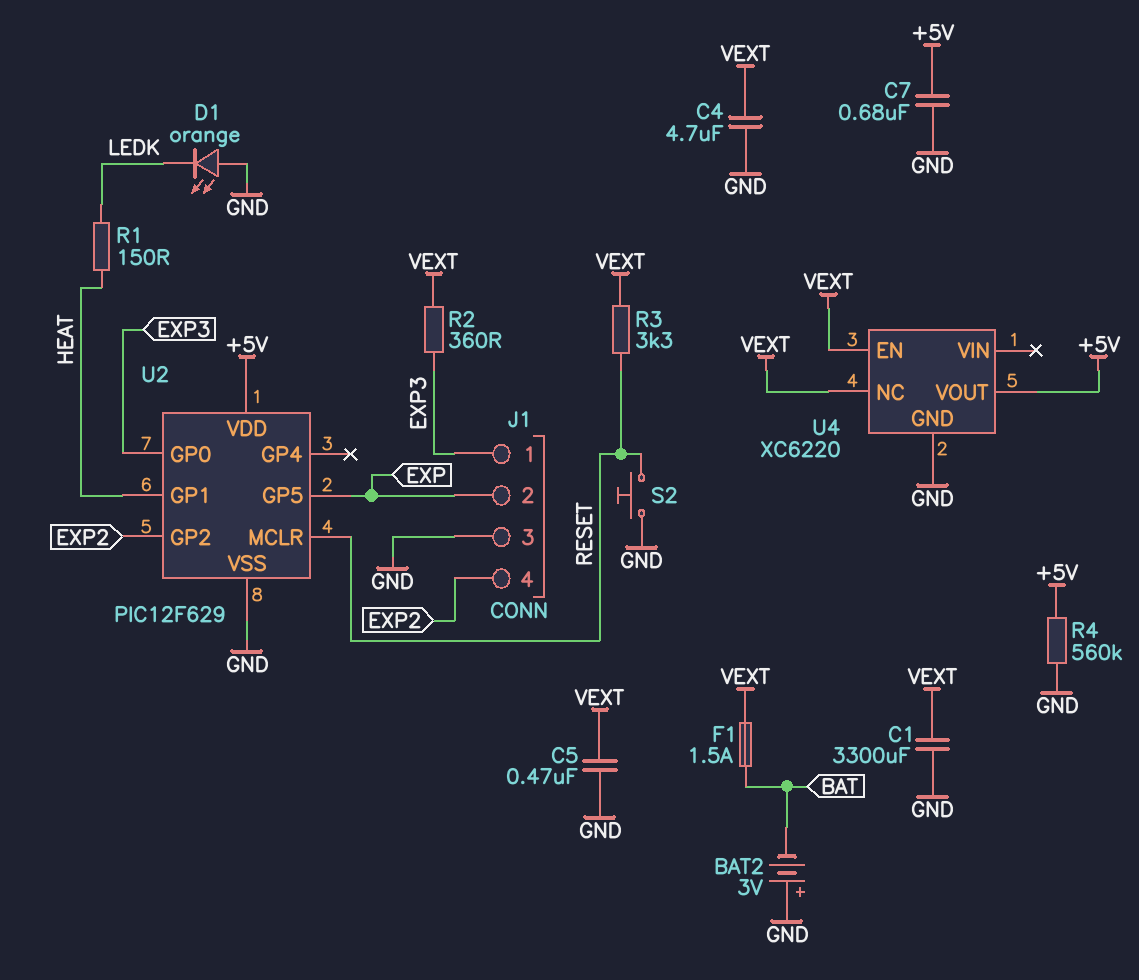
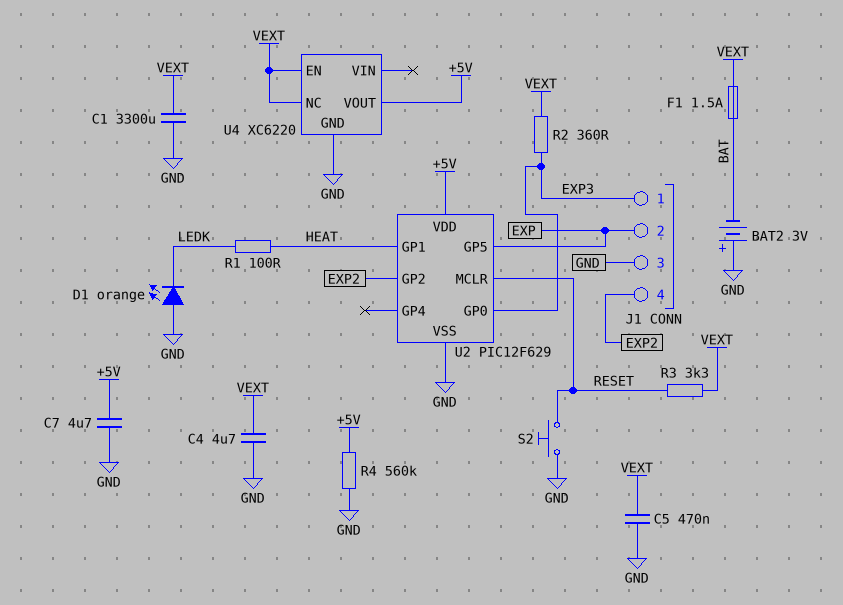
C7: 680nF (+5V, GND) -> 4.7uF (+5V, GND)
R1: 150 (HEAT, LEDK) -> 100 (HEAT, LEDK)

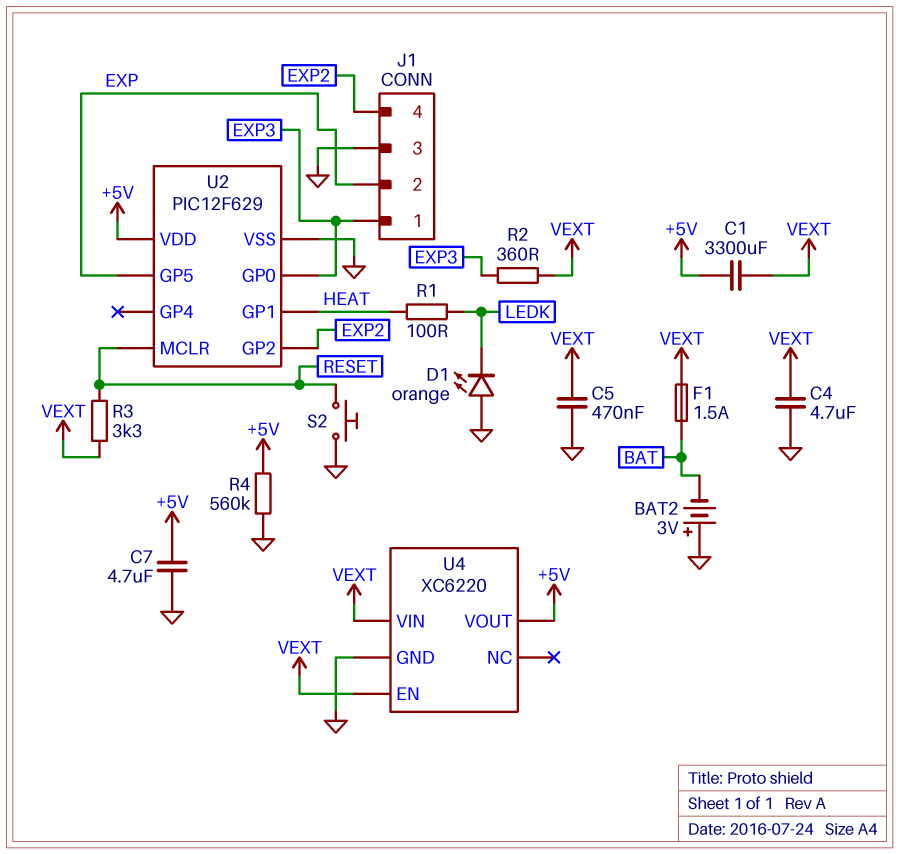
C1: 3300uF (GND, VEXT) -> 3300uF (+5V, VEXT)
U4 pin NC: VEXT -> none
U4 pin VIN: none -> VEXT

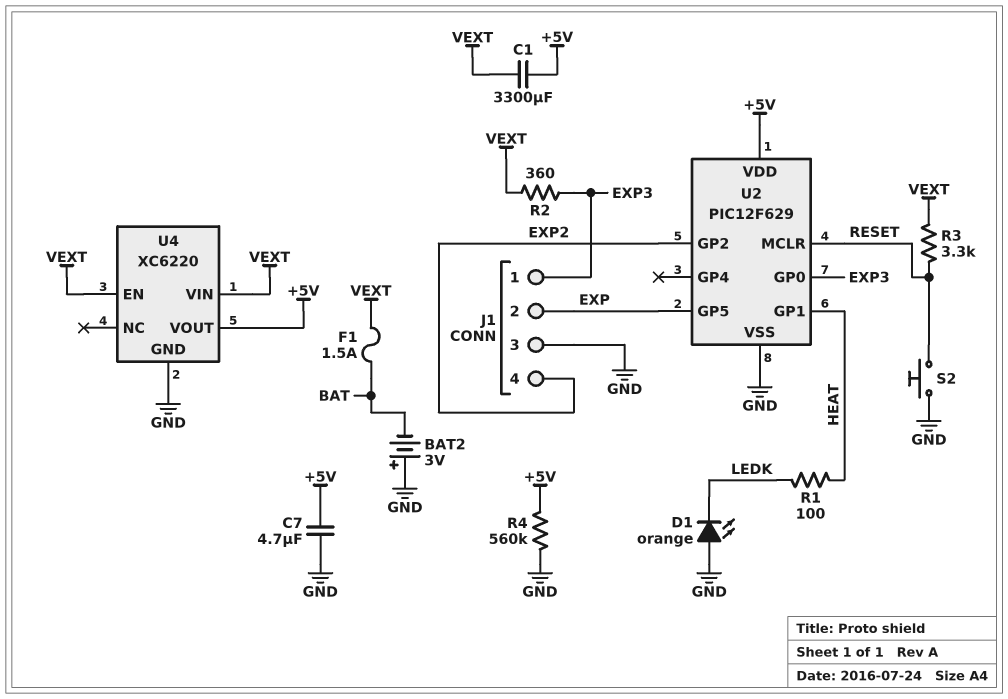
C4: 4.7uF (GND, VEXT) -> none
C5: 470nF (GND, VEXT) -> none

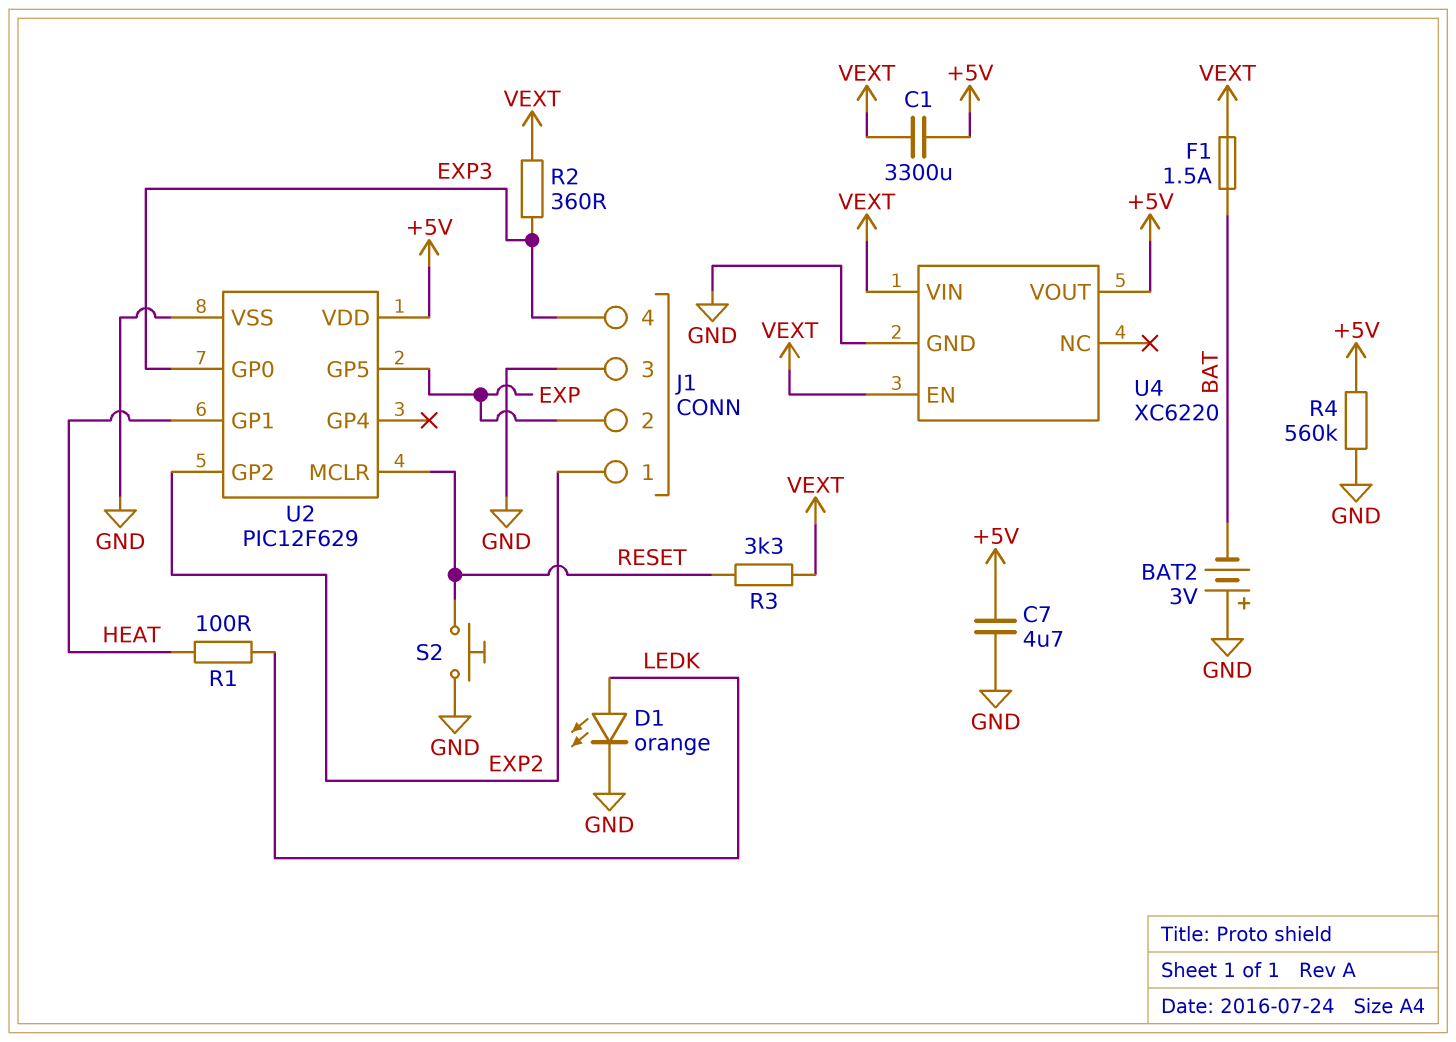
D1: LED orange (A GND, K LEDK) -> LED orange (A LEDK, K GND)
J1 pin 1: EXP3 -> EXP2
J1 pin 4: EXP2 -> EXP3

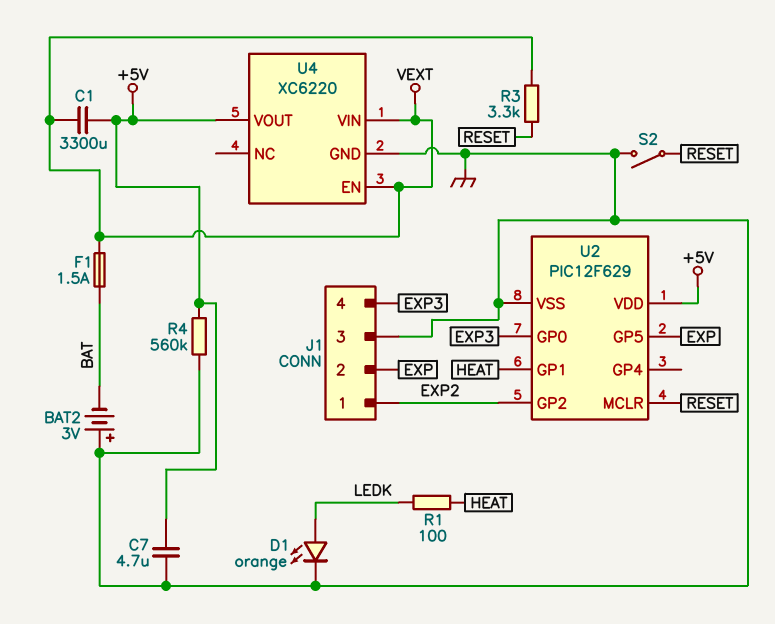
R2: 360 (EXP3, VEXT) -> none
S2: button (GND, RESET) -> switch (GND, RESET)

